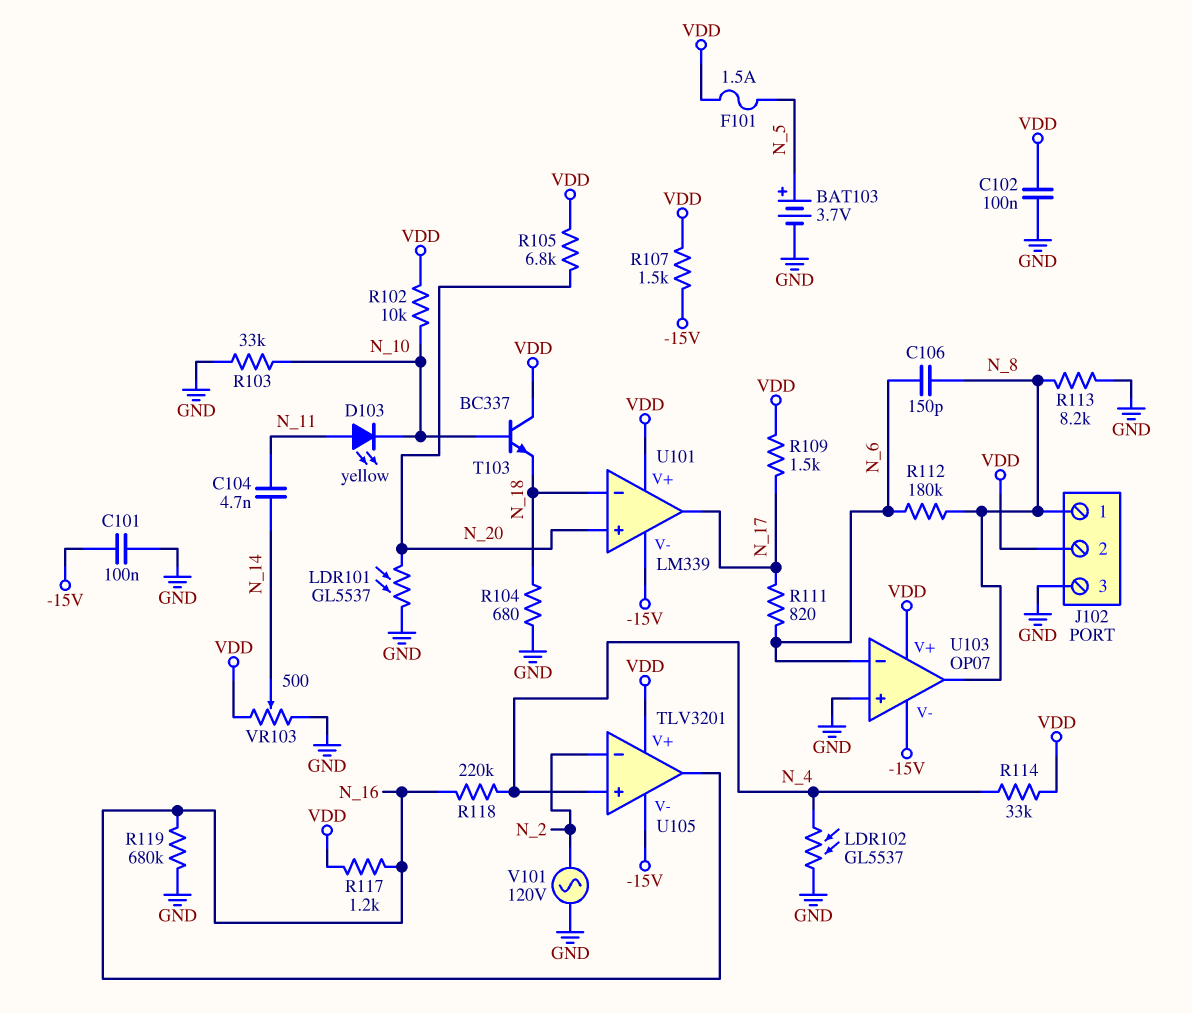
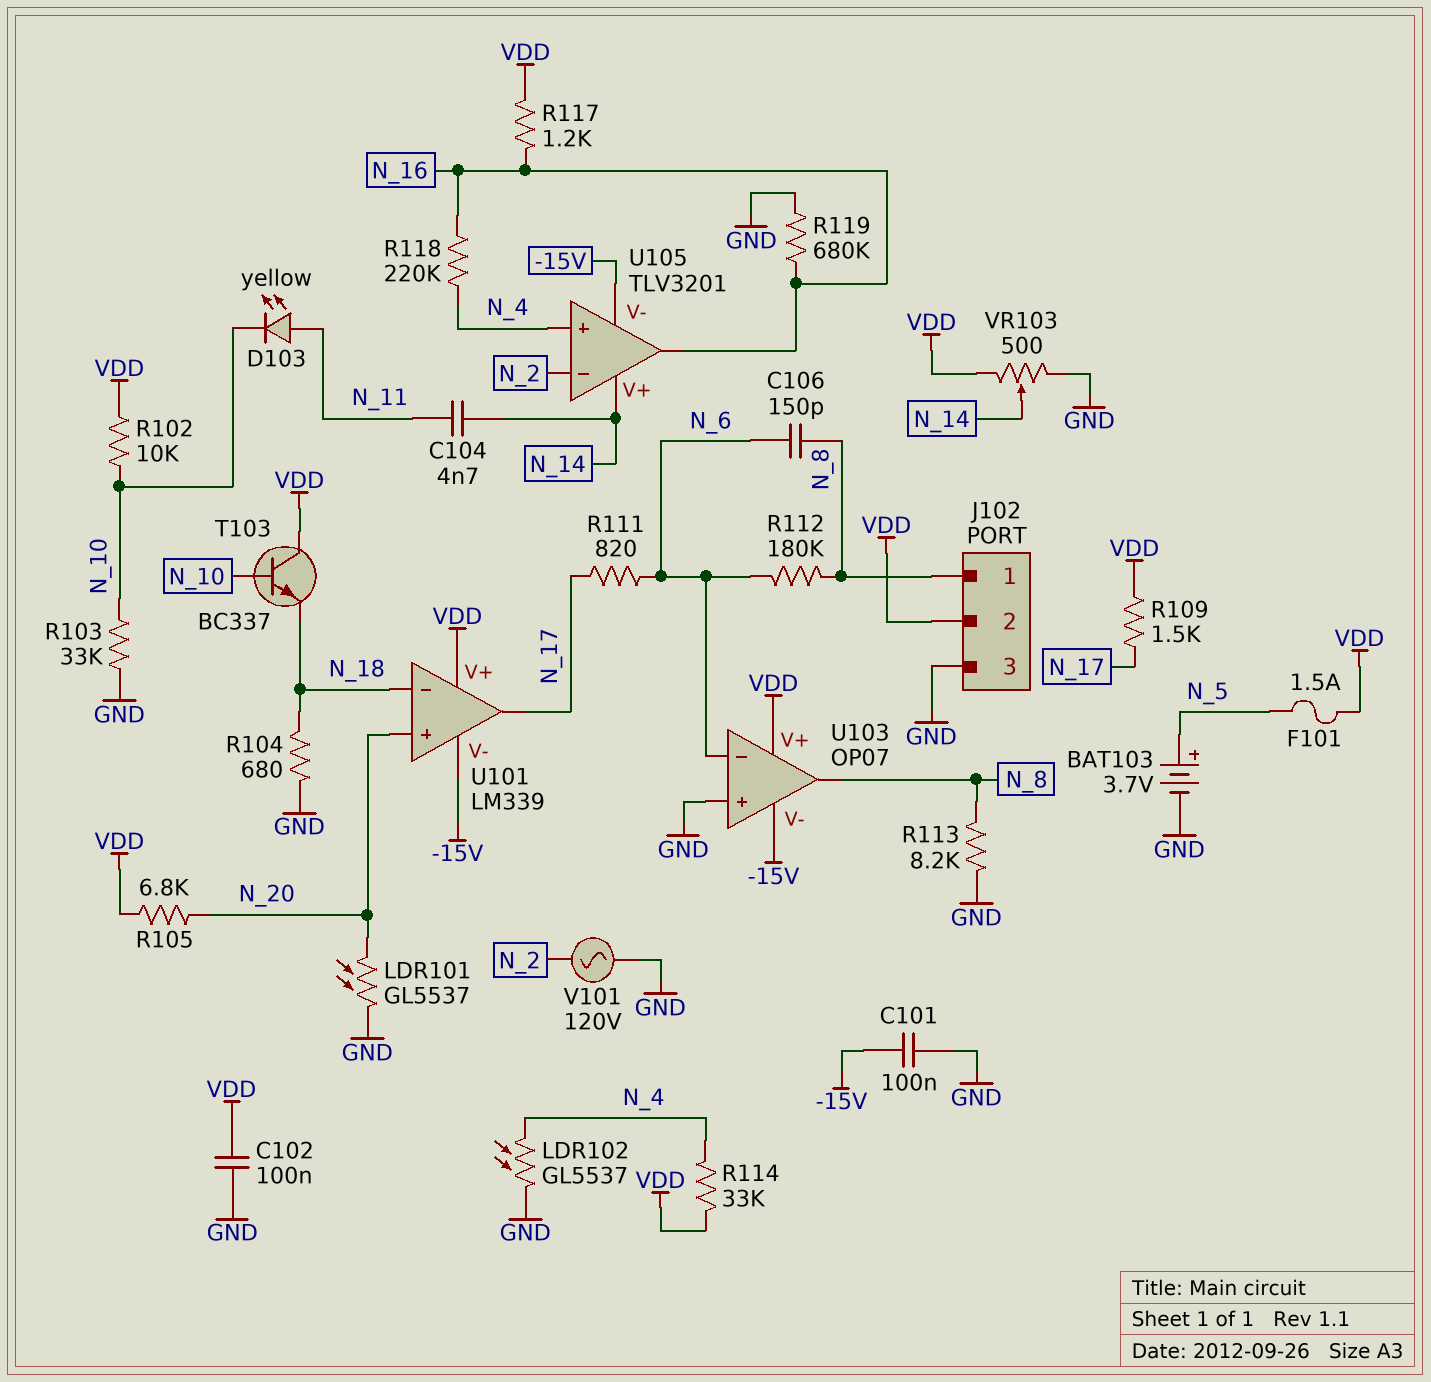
R107: 1.5k (-15V, VDD) -> none
U105 pin V+: VDD -> N_14

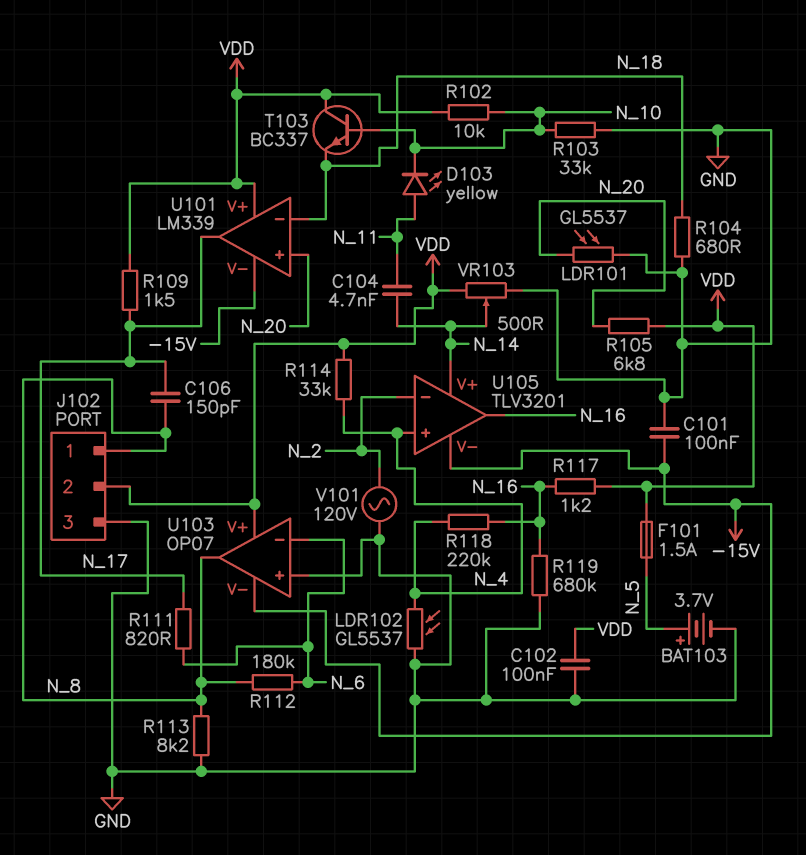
C106: 150pF (N_6, N_8) -> 150pF (N_8, N_17)

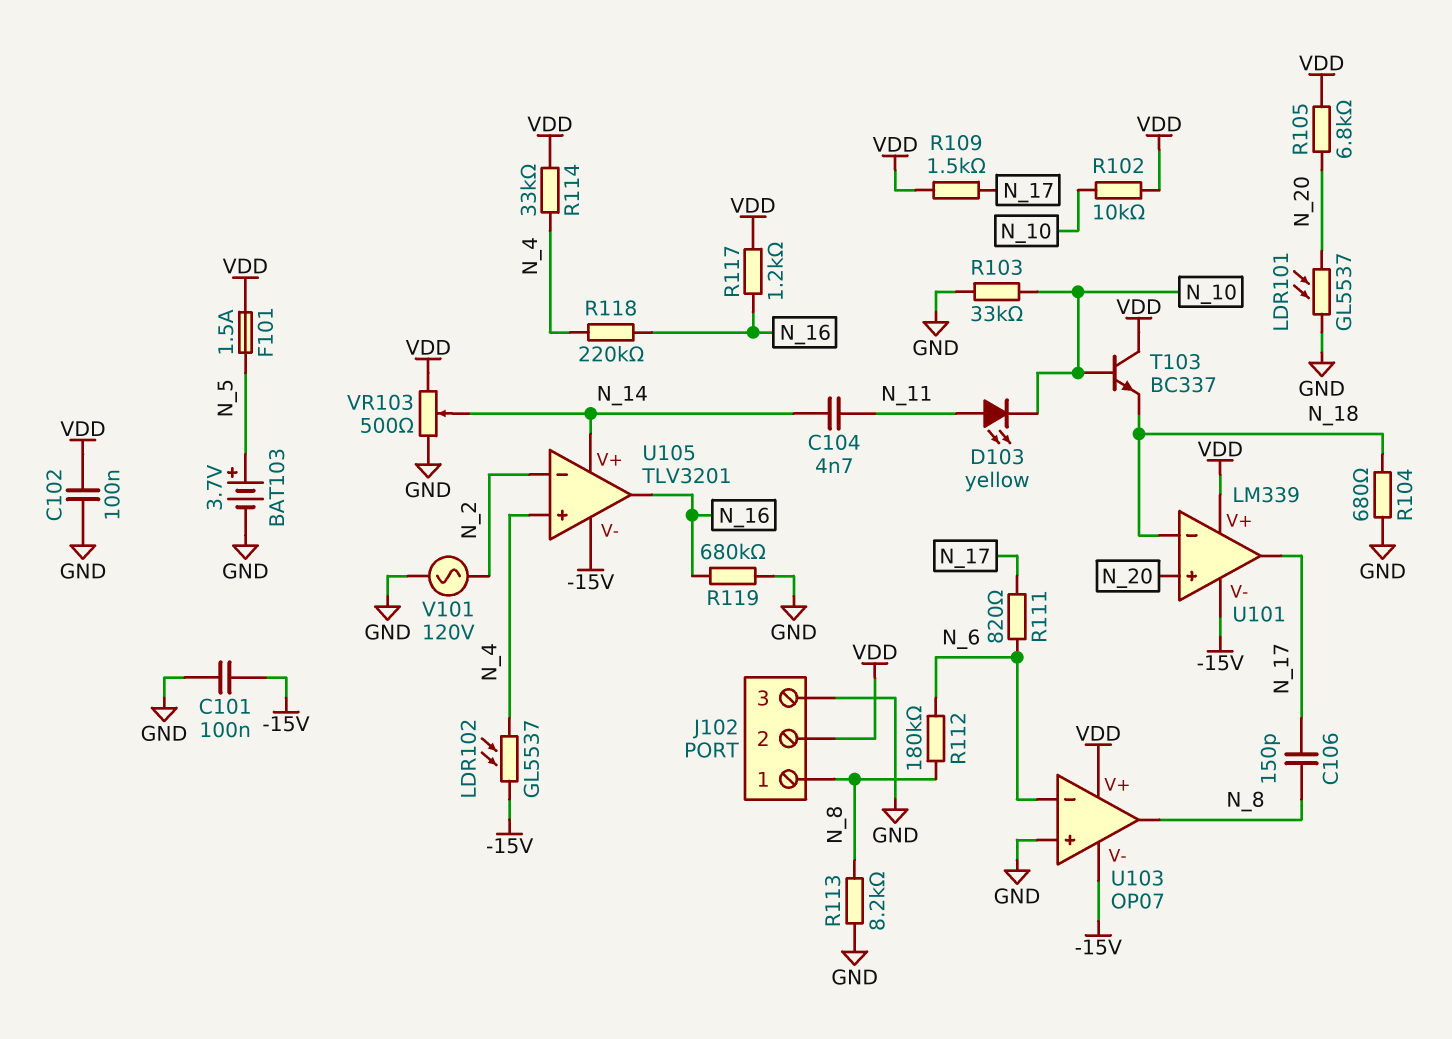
LDR102: GL5537 (GND, N_4) -> GL5537 (-15V, N_4)

